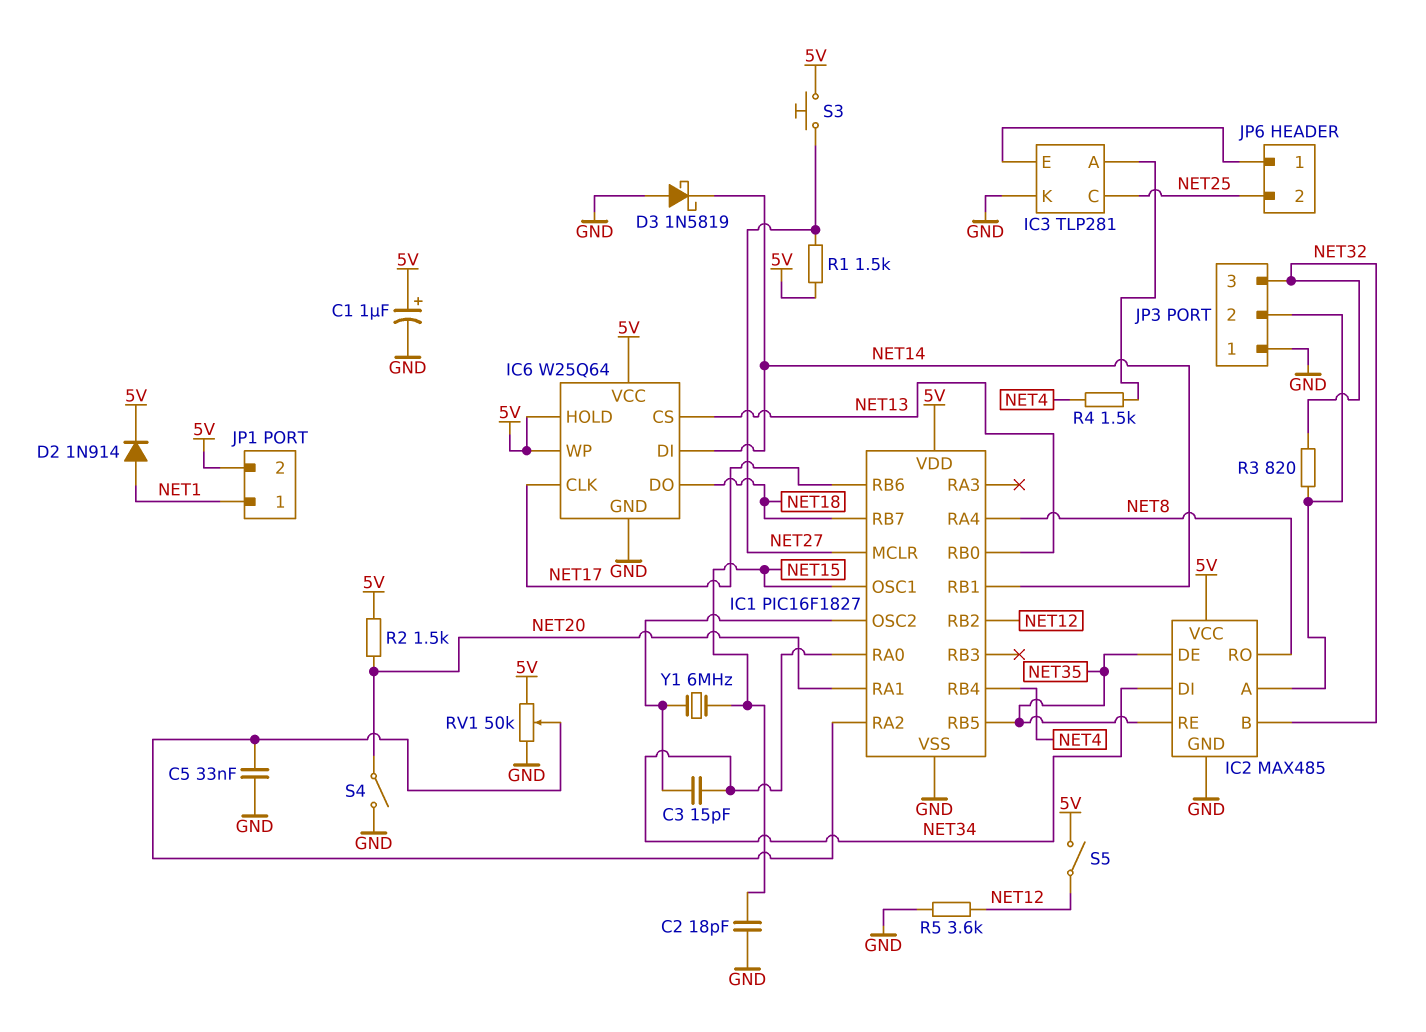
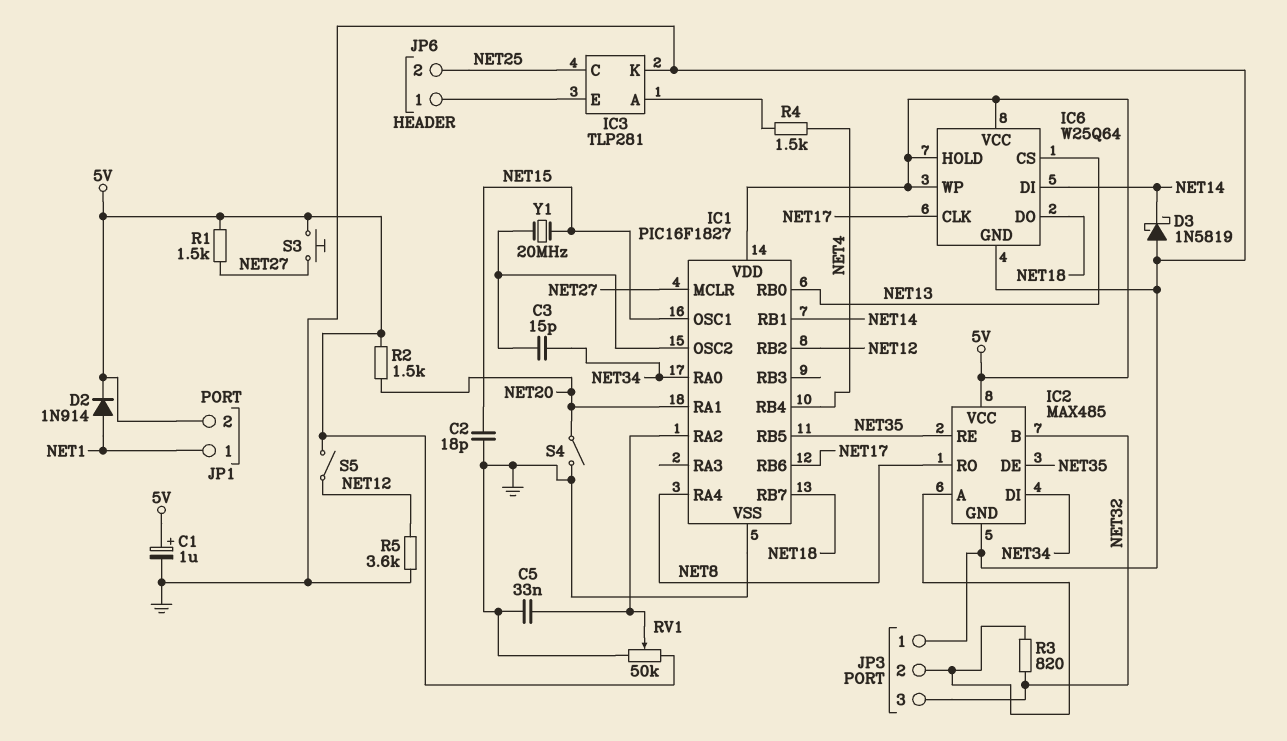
Y1: 6MHz (IC1/OSC2, NET15) -> 20MHz (IC1/OSC2, NET15)

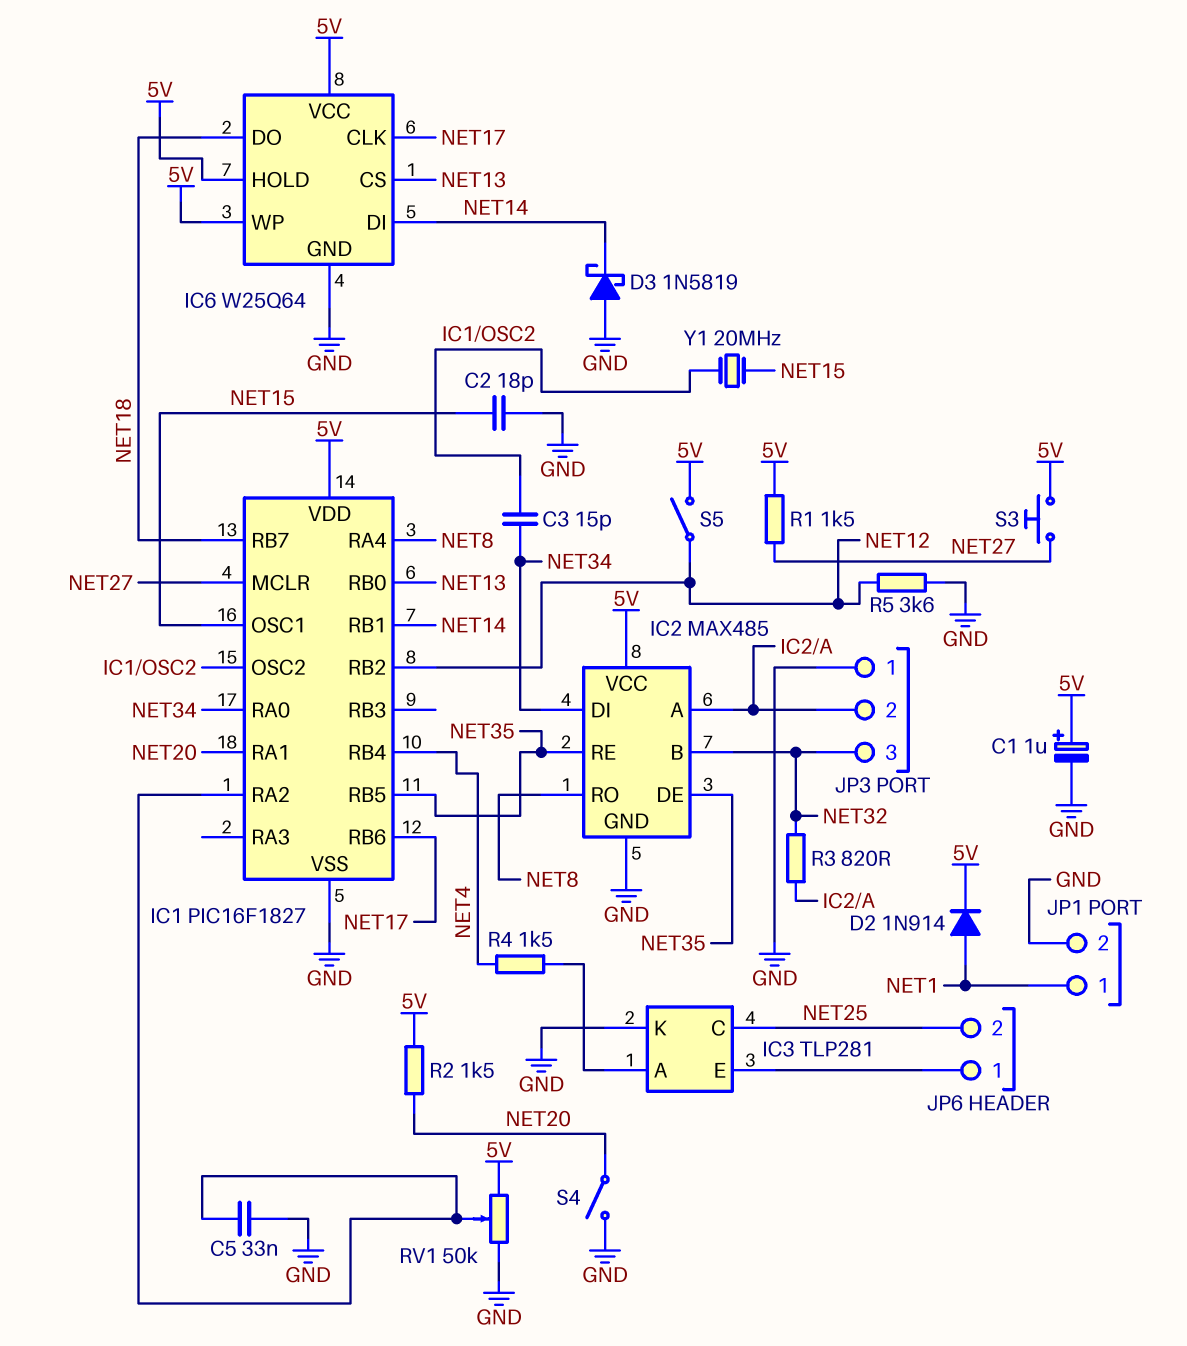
JP1 pin 2: 5V -> GND

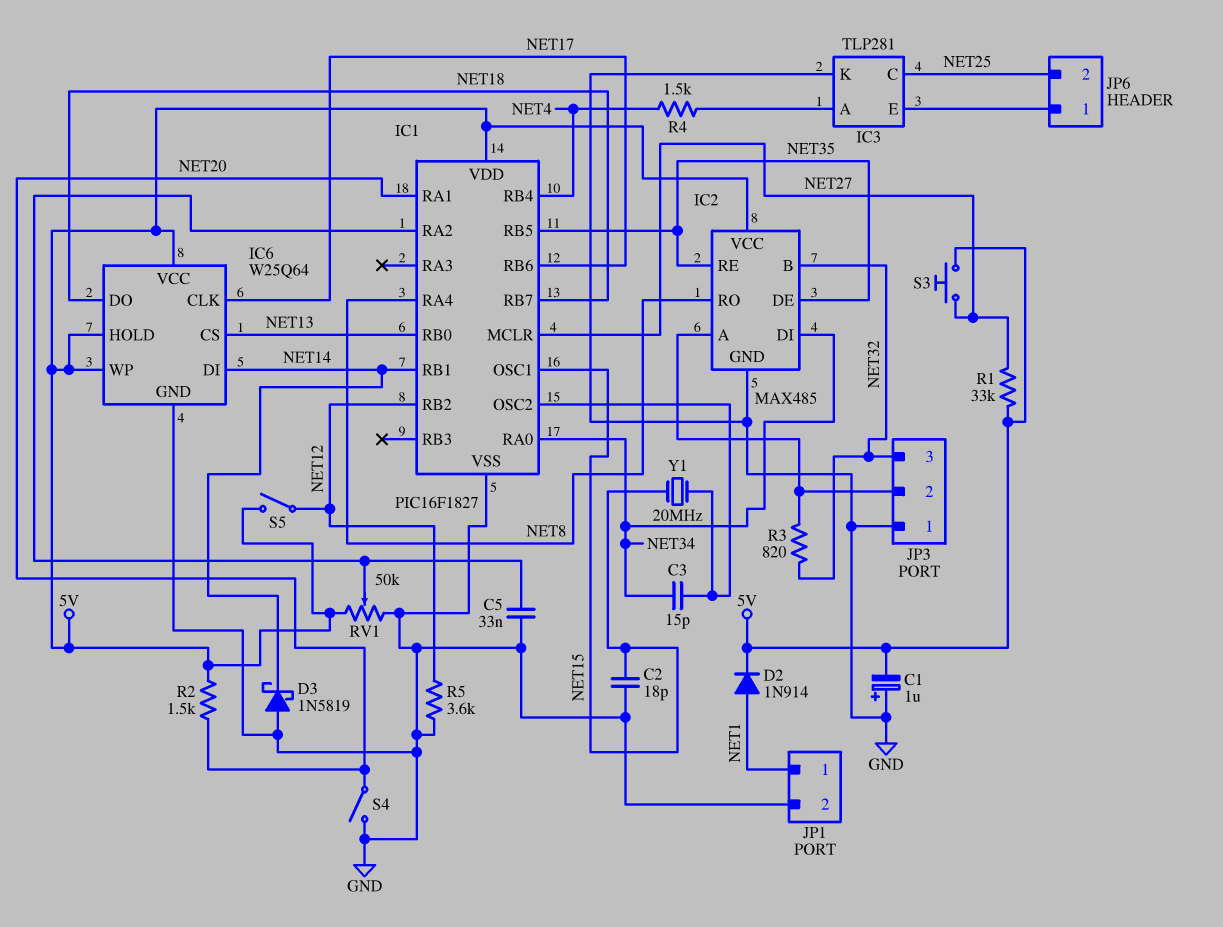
C1: 1uF (plus 5V, minus GND) -> 1uF (plus GND, minus 5V)
R1: 1.5k (5V, NET27) -> 33k (5V, NET27)

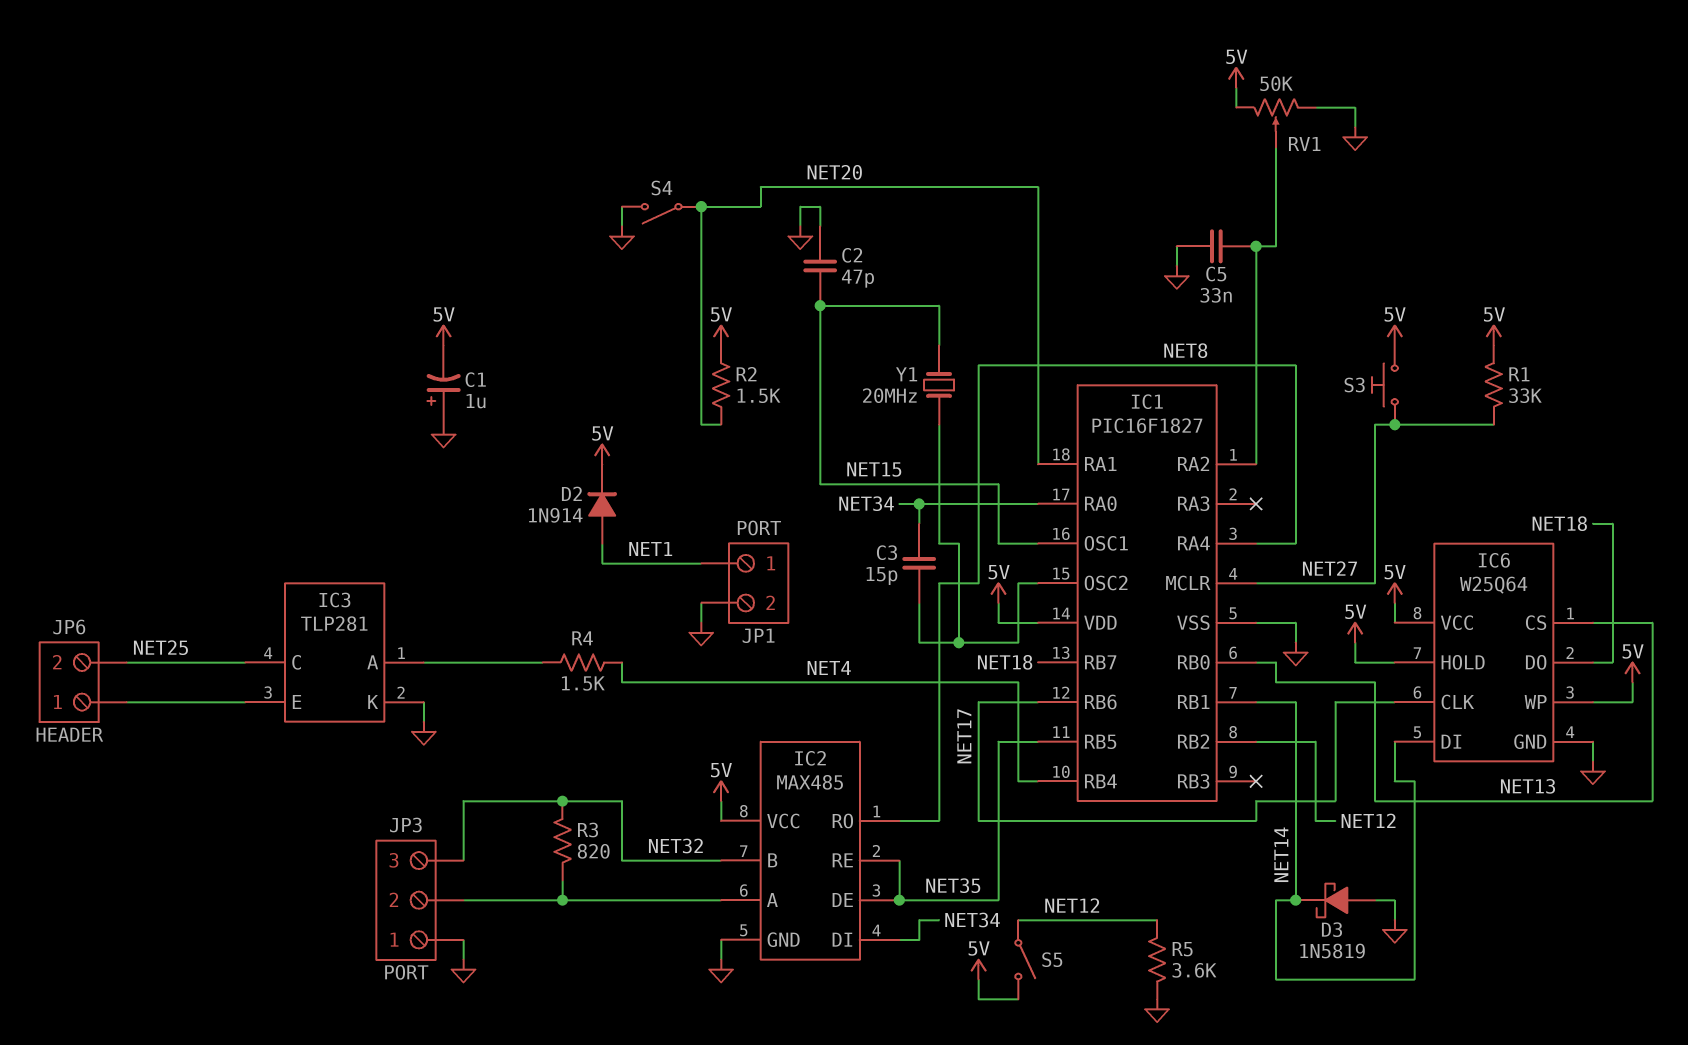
C2: 18pF (GND, NET15) -> 47pF (GND, NET15)

